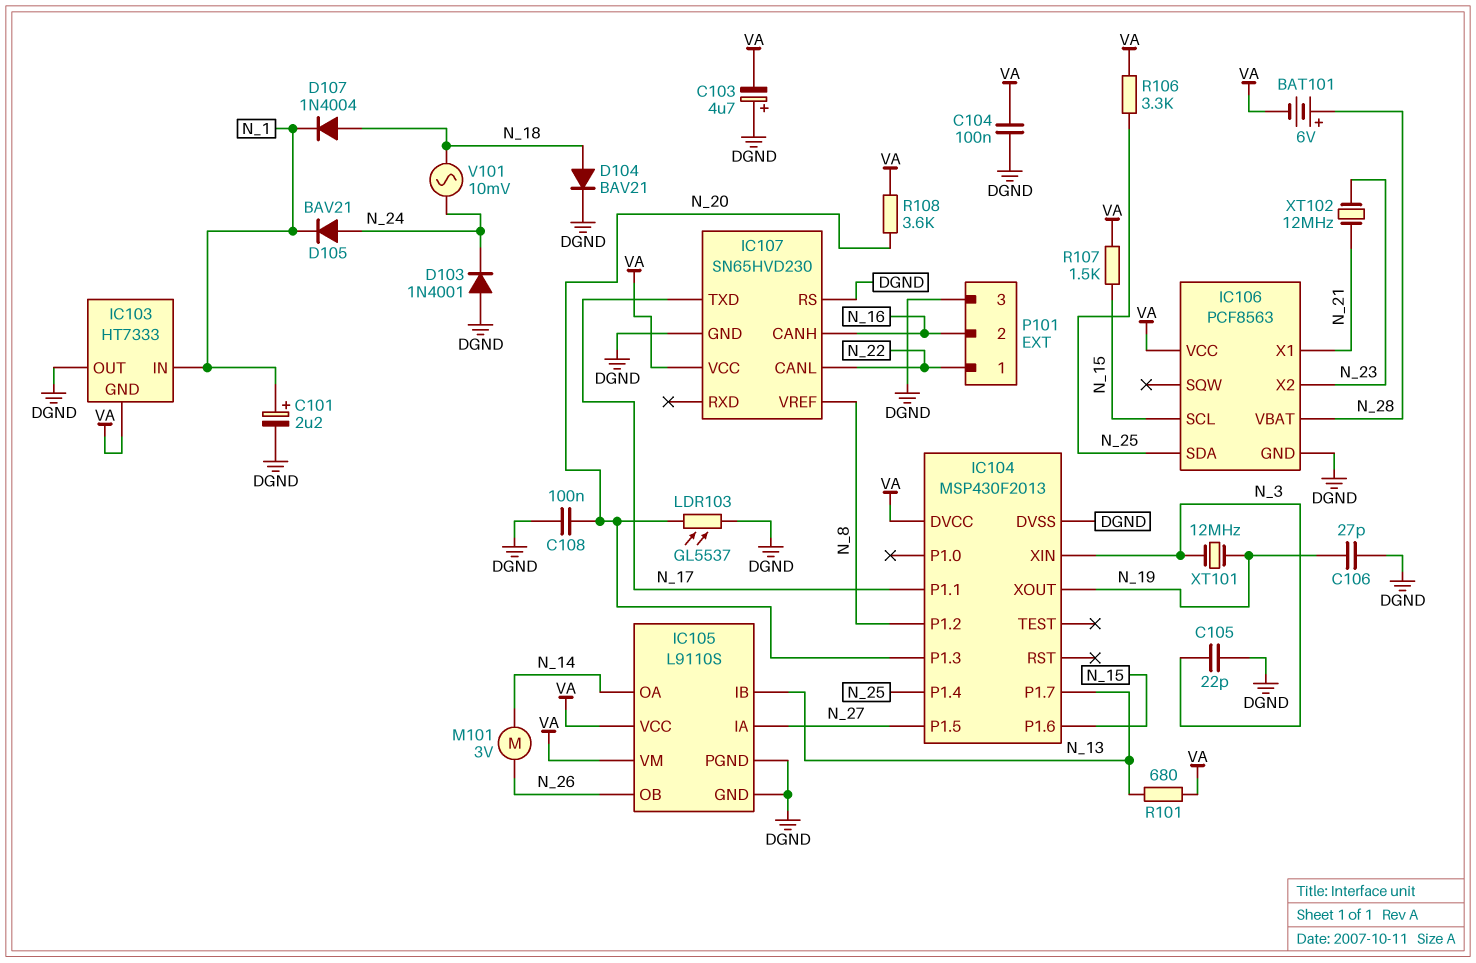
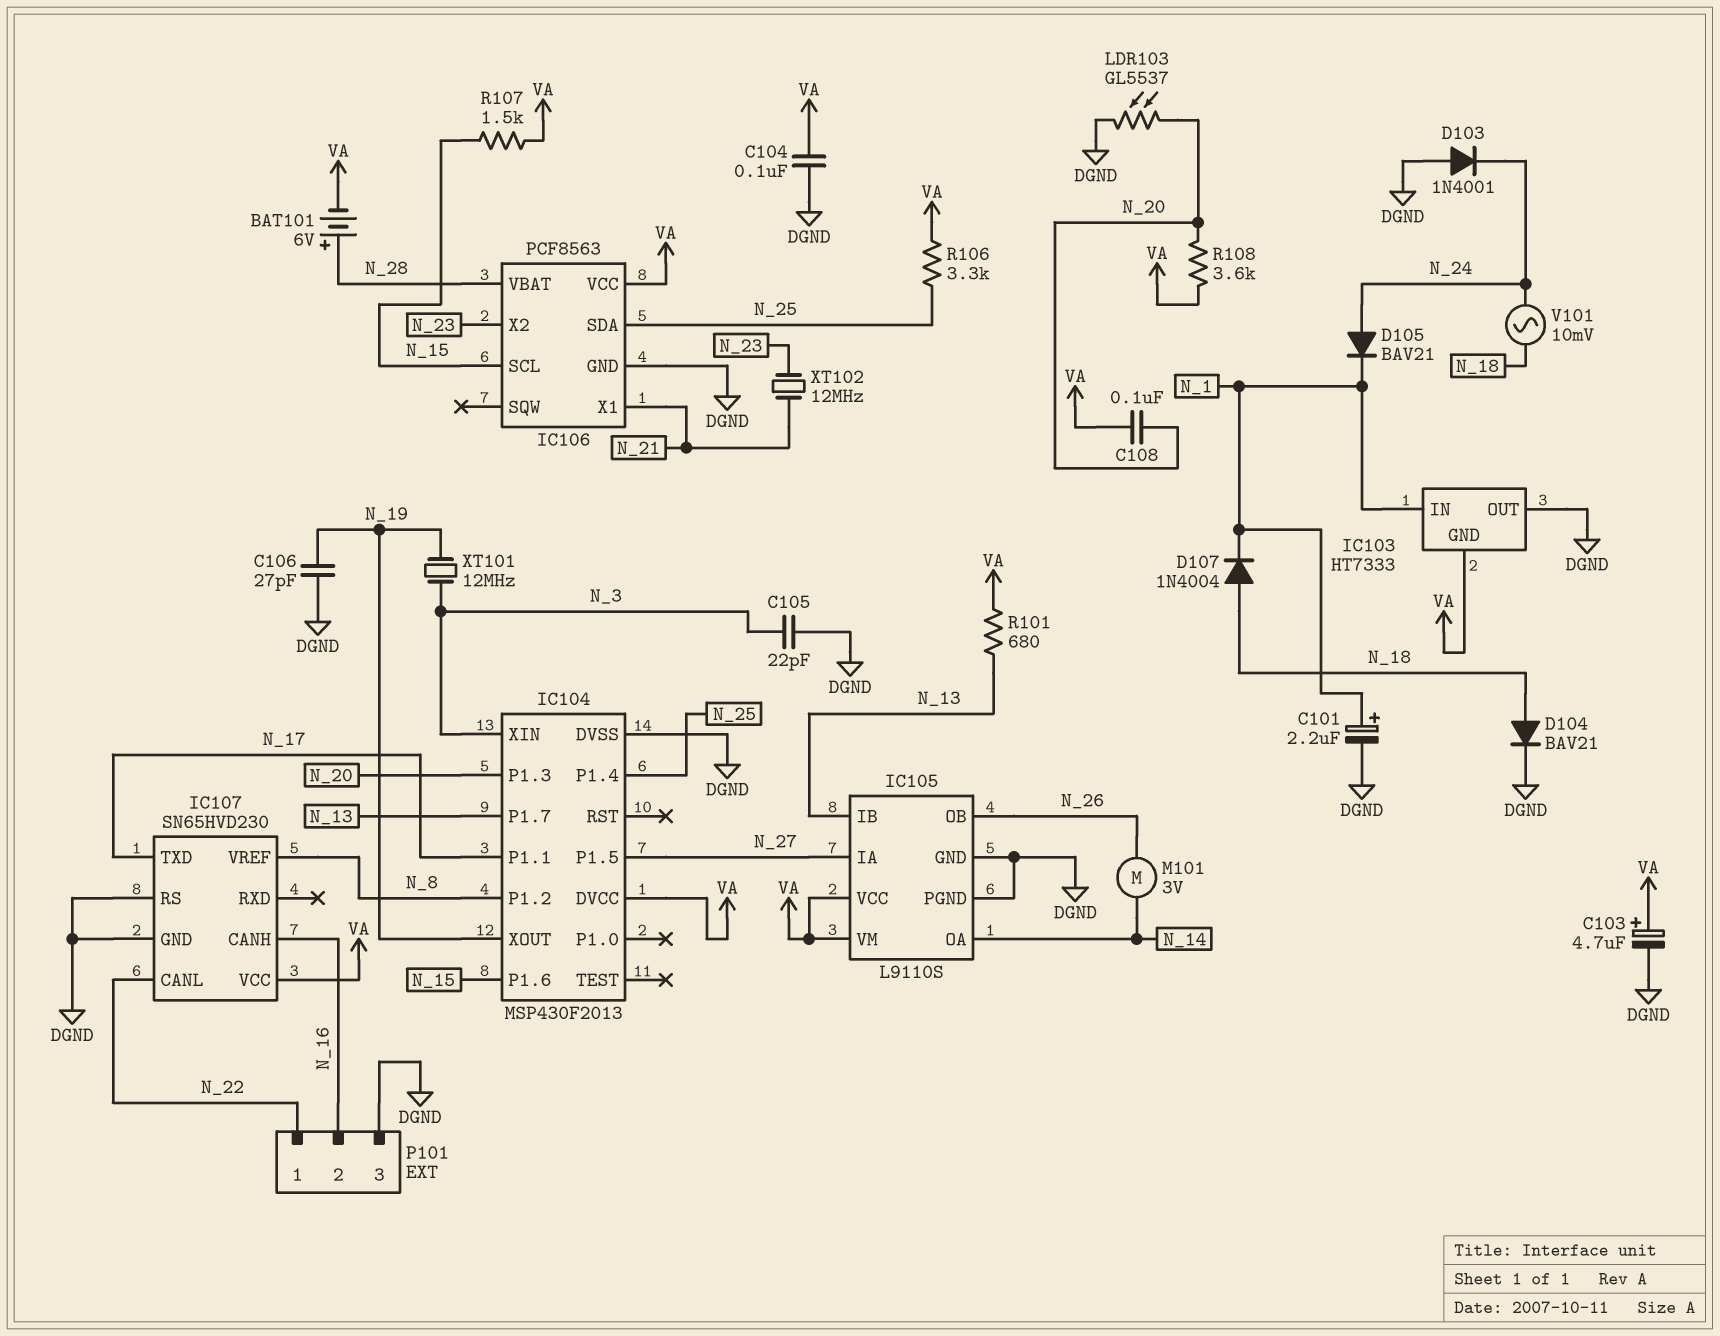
C103: 4.7uF (plus DGND, minus VA) -> 4.7uF (plus VA, minus DGND)
C108: 100nF (DGND, N_20) -> 100nF (N_20, VA)

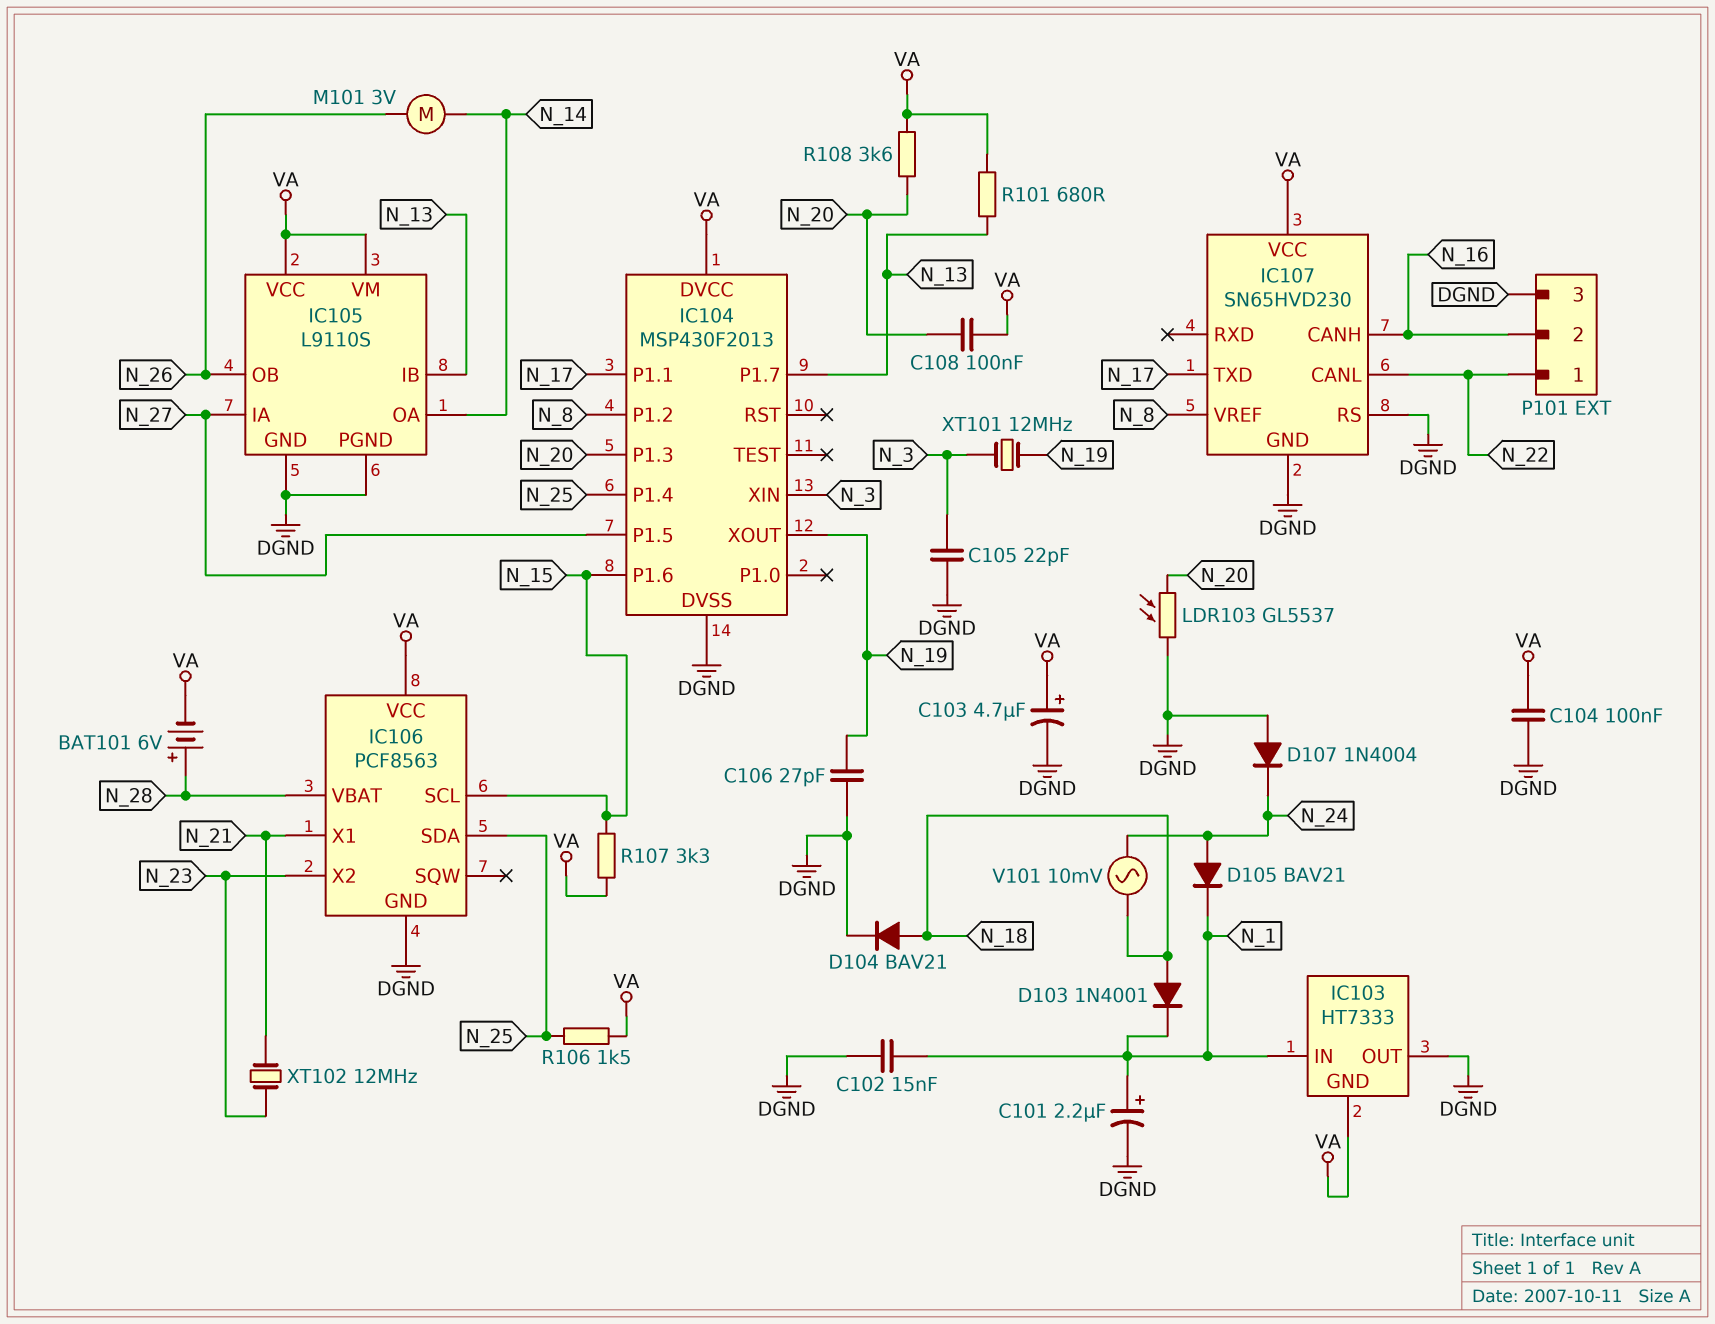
C102: none -> 15nF (DGND, N_1)
D103: diode 1N4001 (A DGND, K N_24) -> diode 1N4001 (A N_18, K N_1)
D107: diode 1N4004 (A N_18, K N_1) -> diode 1N4004 (A DGND, K N_24)
R106: 3.3k (N_25, VA) -> 1.5k (N_25, VA)
R107: 1.5k (N_15, VA) -> 3.3k (N_15, VA)

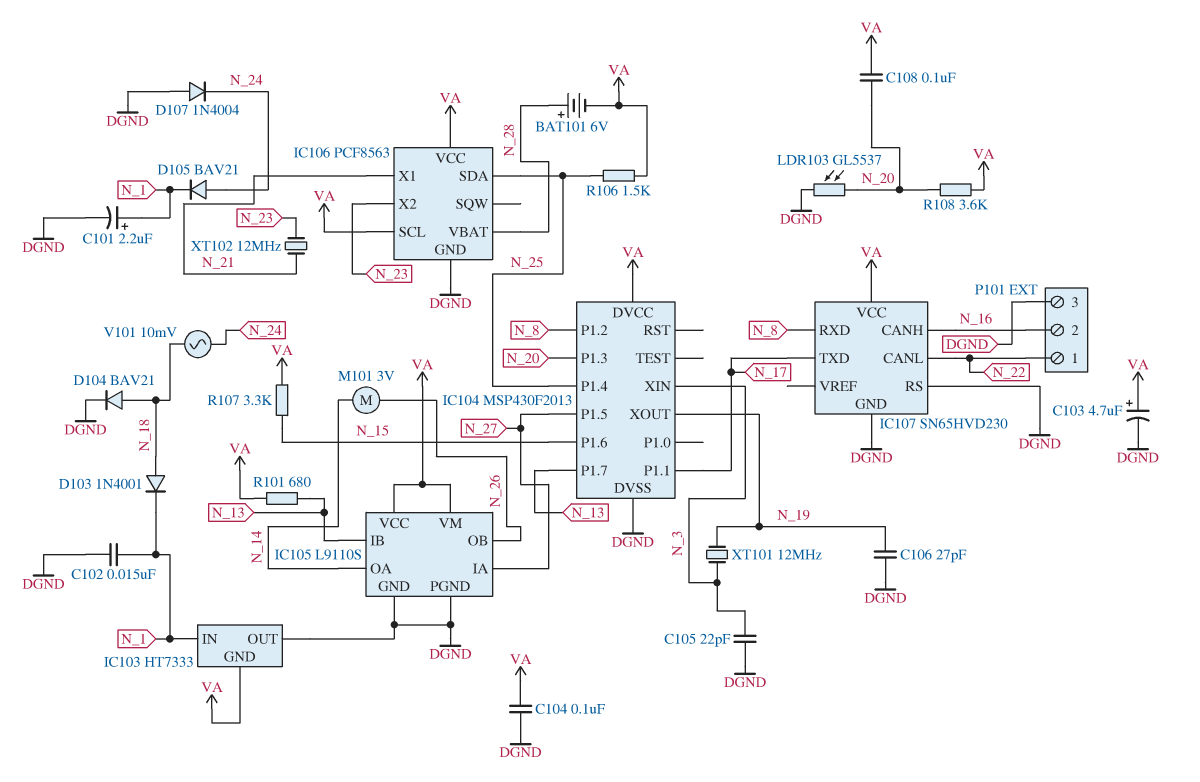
IC106 pin SCL: N_15 -> VA
IC107 pin RXD: none -> N_8
IC107 pin VREF: N_8 -> none

